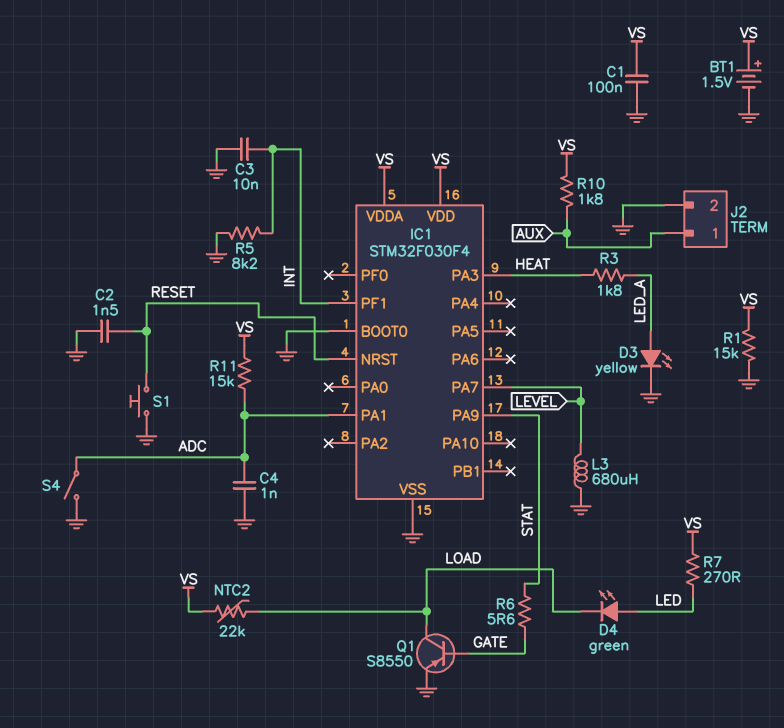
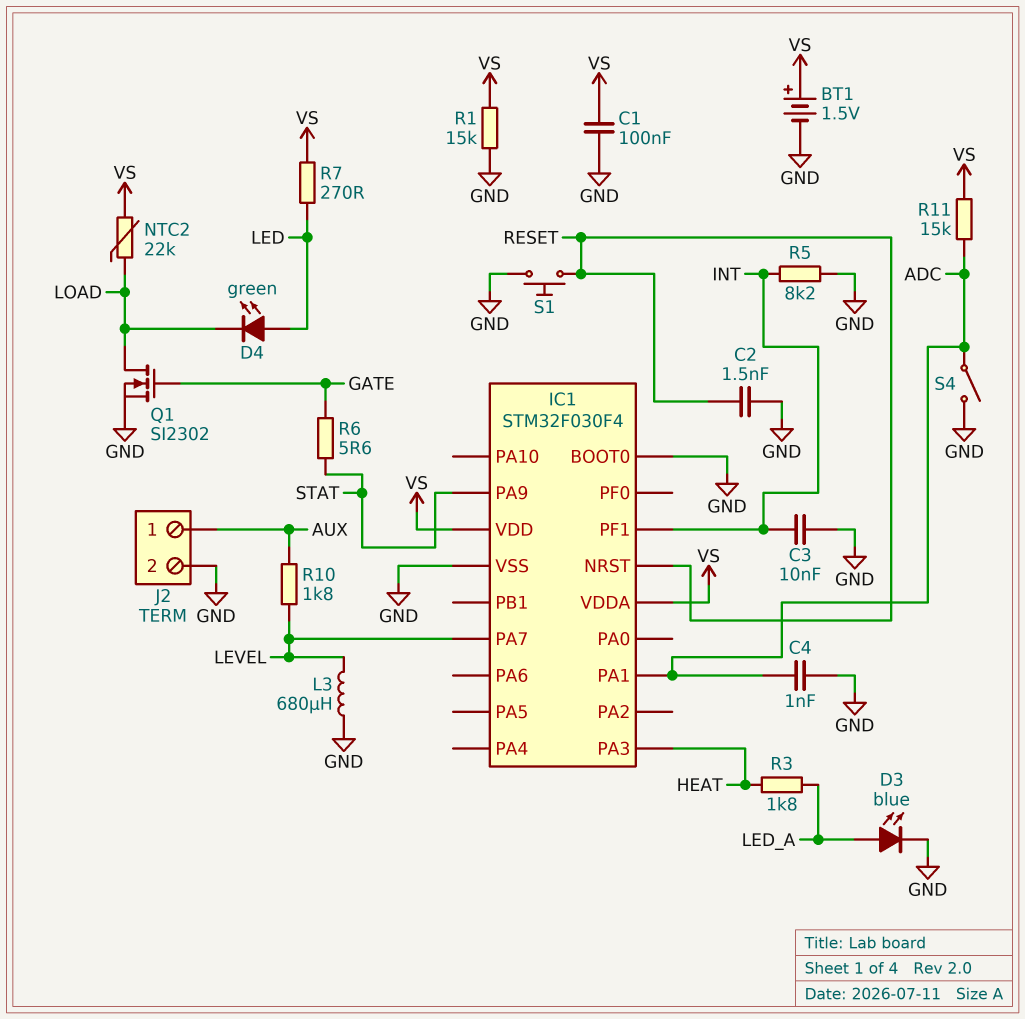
D3: LED yellow (A LED_A, K GND) -> LED blue (A LED_A, K GND)
Q1: PNP S8550 (B GATE, C LOAD, E GND) -> NMOS SI2302 (G GATE, D LOAD, S GND)
R10: 1.8k (AUX, VS) -> 1.8k (AUX, LEVEL)

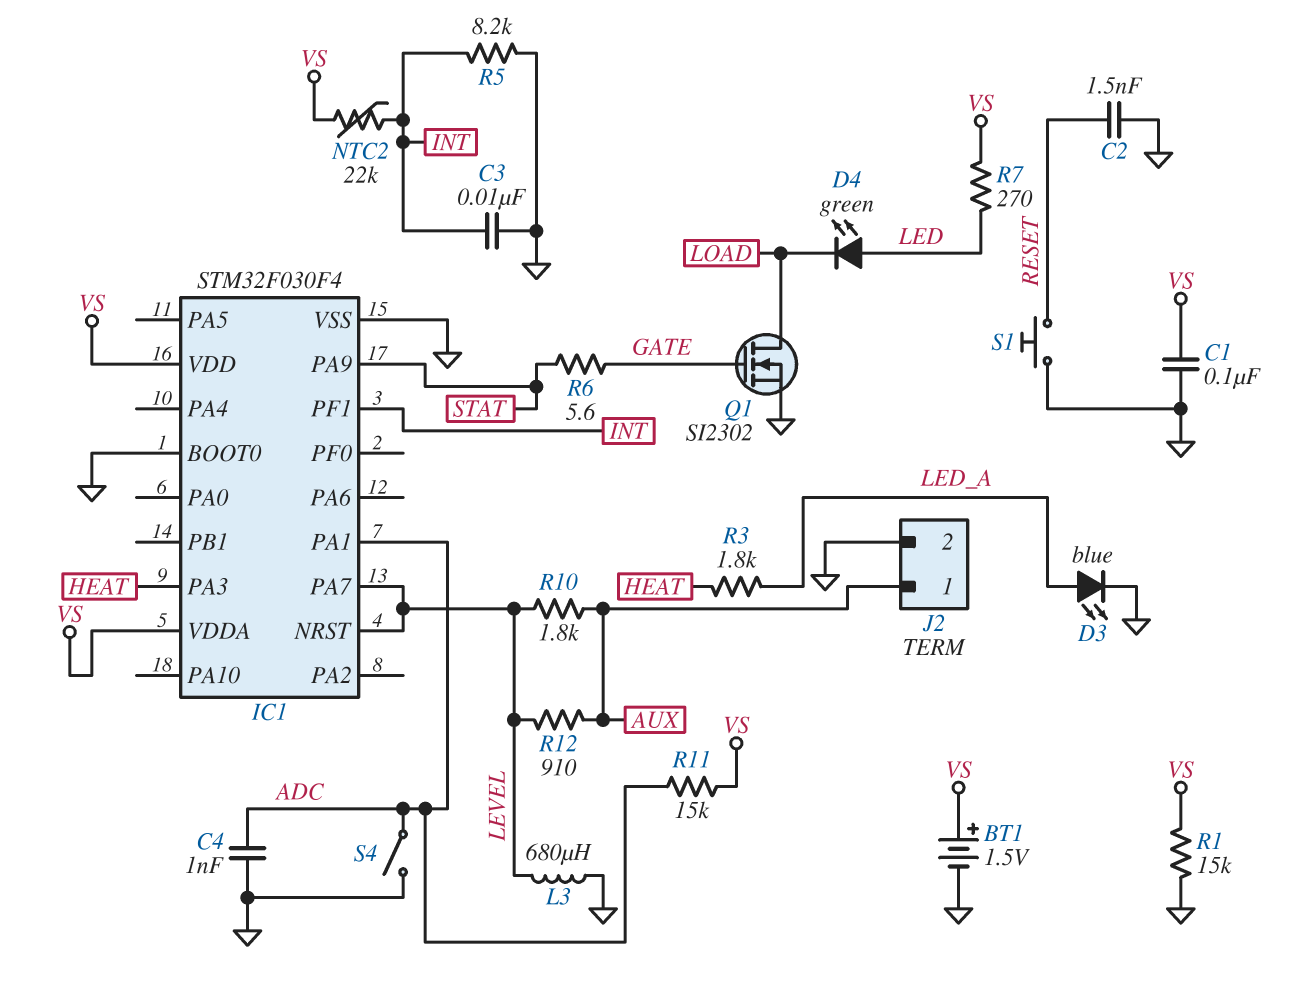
IC1 pin NRST: RESET -> LEVEL
NTC2: 22k (LOAD, VS) -> 22k (INT, VS)
R12: none -> 910 (AUX, LEVEL)

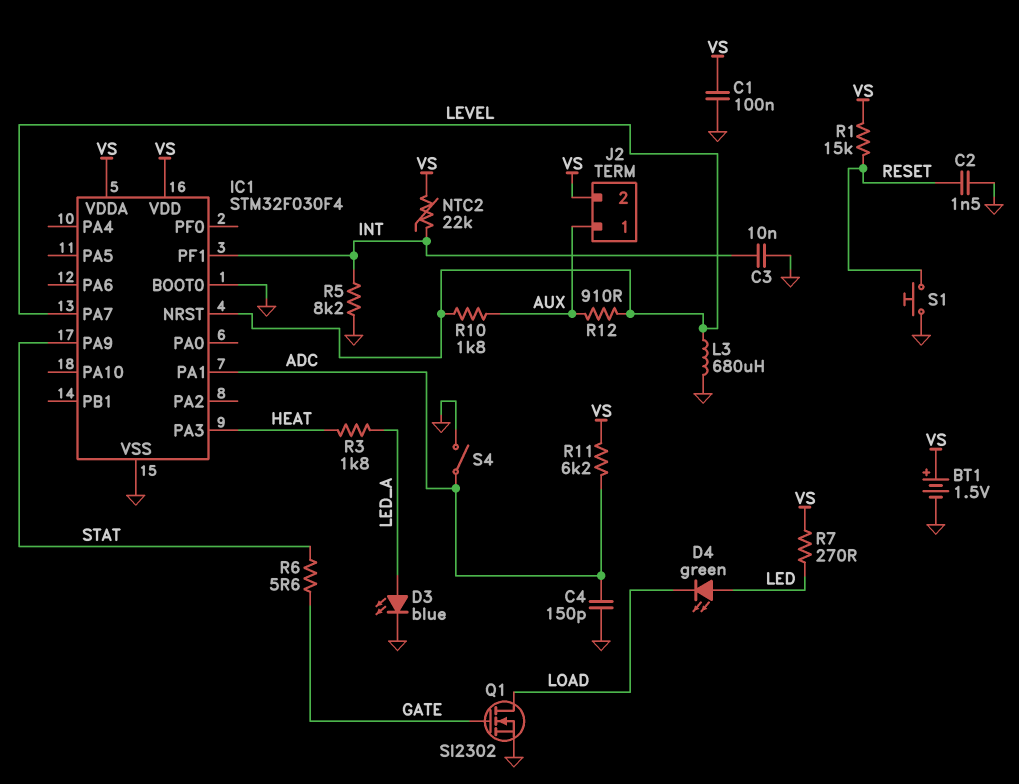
C4: 1nF (ADC, GND) -> 150pF (ADC, GND)
J2 pin 2: GND -> VS
R1: 15k (GND, VS) -> 15k (RESET, VS)
R11: 15k (ADC, VS) -> 6.2k (ADC, VS)

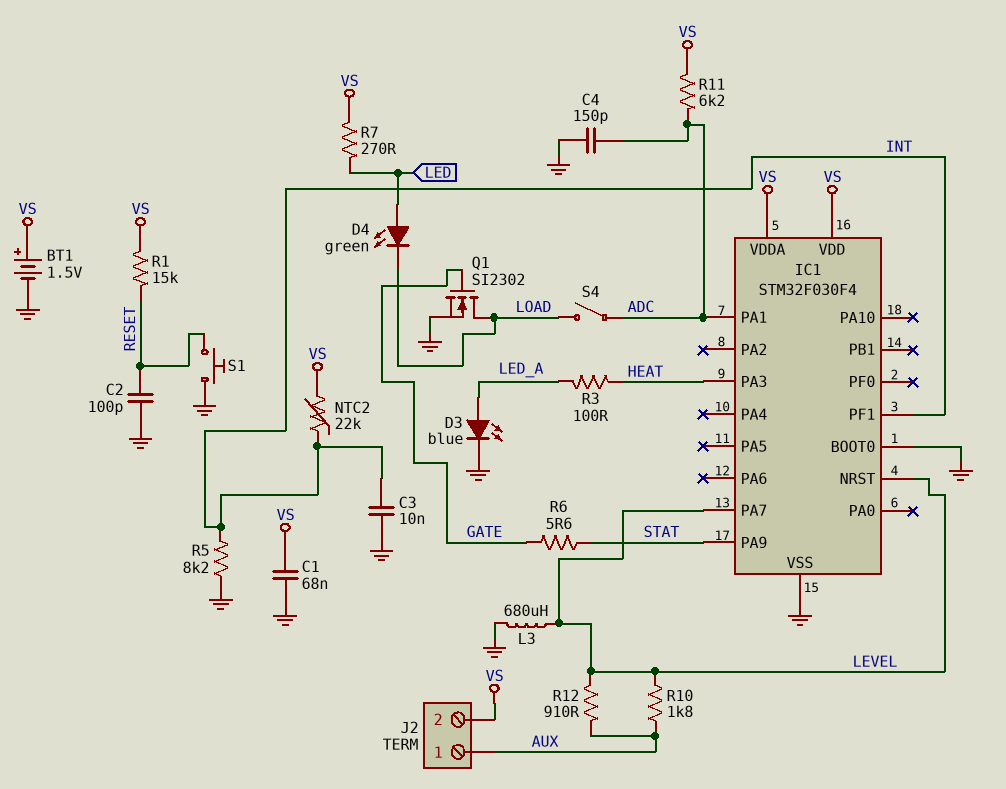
C1: 100nF (GND, VS) -> 68nF (GND, VS)
C2: 1.5nF (GND, RESET) -> 100pF (GND, RESET)
R3: 1.8k (HEAT, LED_A) -> 100 (HEAT, LED_A)
S4: switch (ADC, GND) -> switch (ADC, LOAD)

